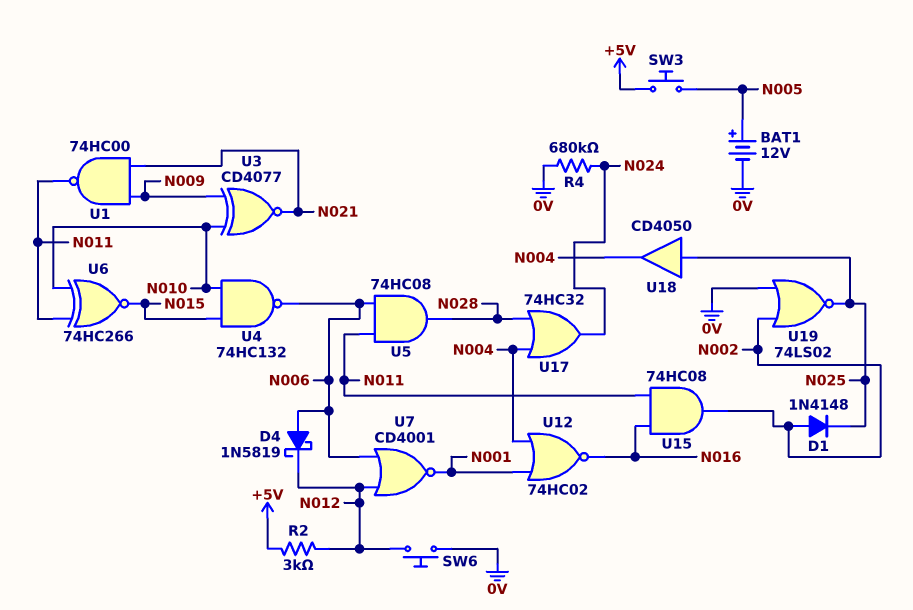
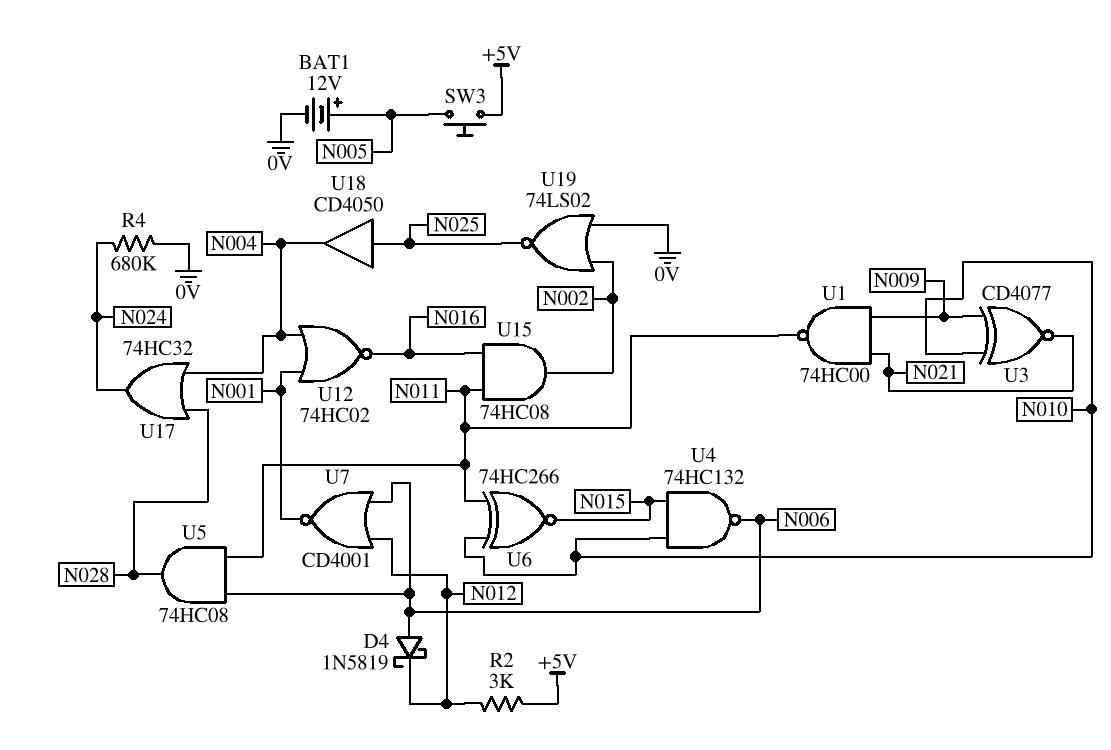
D1: diode 1N4148 (A N002, K N025) -> none
SW6: button (0V, N012) -> none

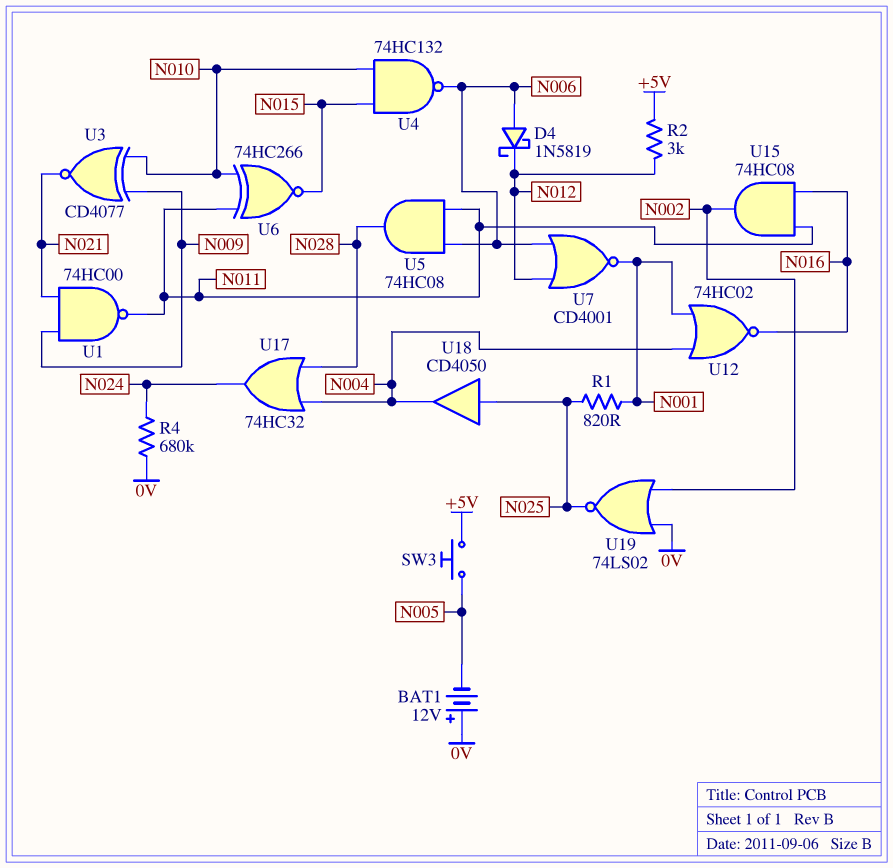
BAT1: 12V (plus N005, minus 0V) -> 12V (plus 0V, minus N005)
R1: none -> 820 (N001, N025)

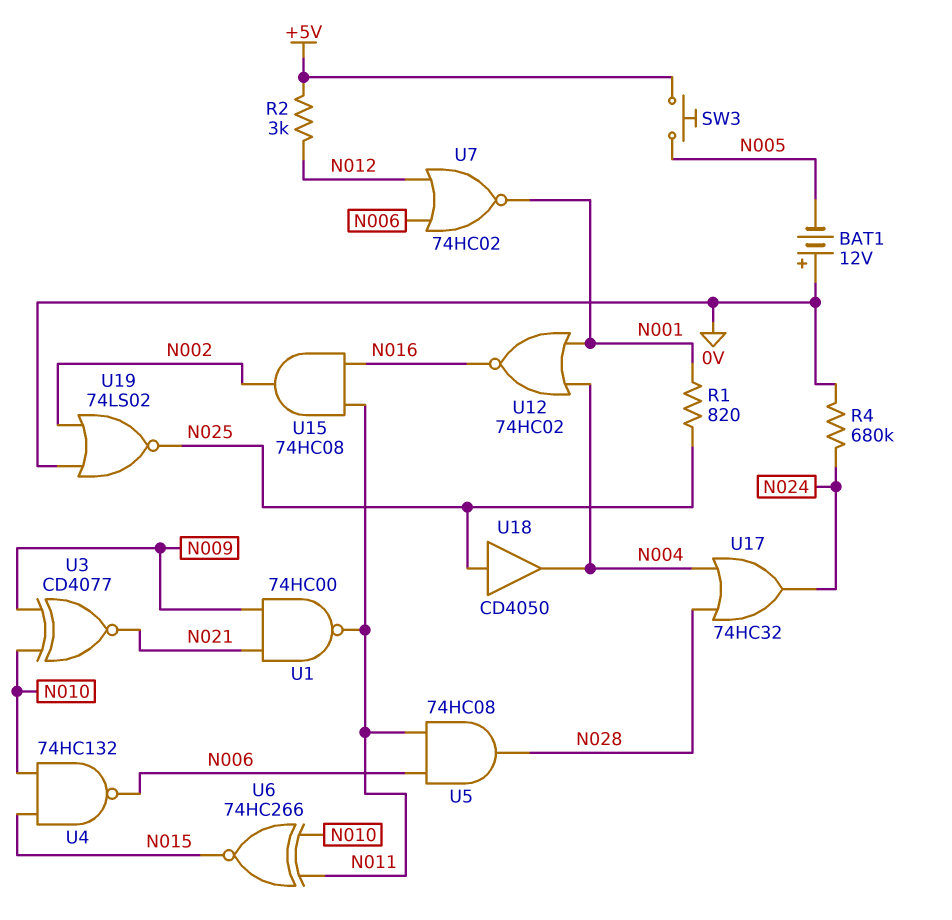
D4: schottky 1N5819 (A N006, K N012) -> none
U7: NOR CD4001 (in N006, in N012, out N001) -> NOR 74HC02 (in N006, in N012, out N001)

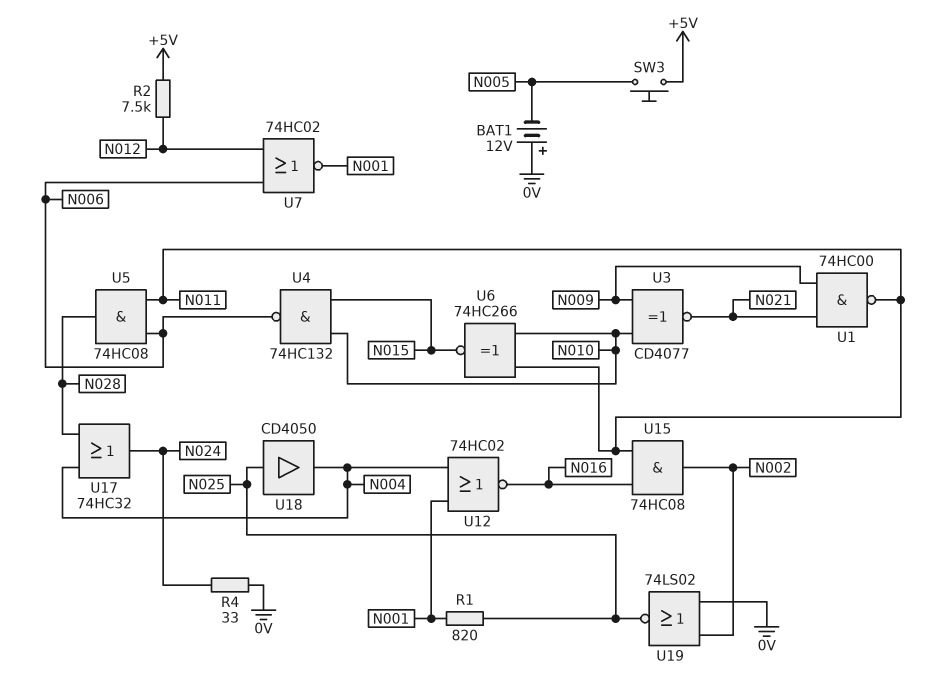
R2: 3k (+5V, N012) -> 7.5k (+5V, N012)
R4: 680k (0V, N024) -> 33 (0V, N024)

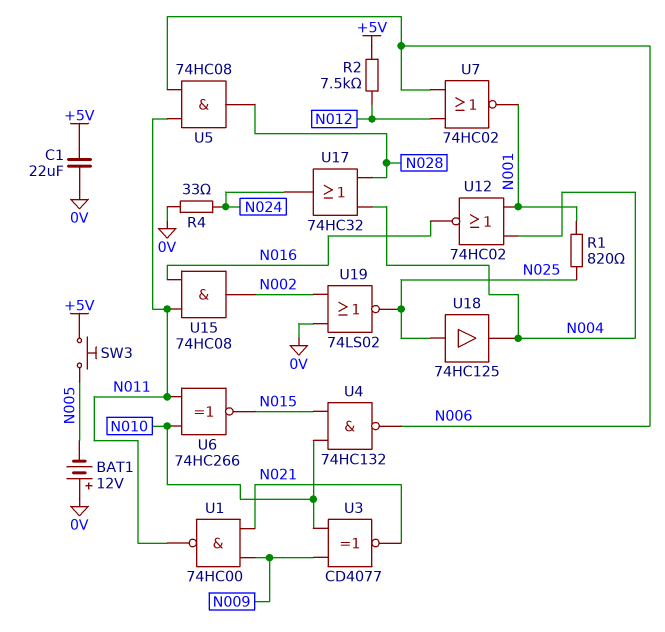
C1: none -> 22uF (+5V, 0V)
U18: buffer CD4050 (in N025, out N004) -> buffer 74HC125 (in N025, out N004)

